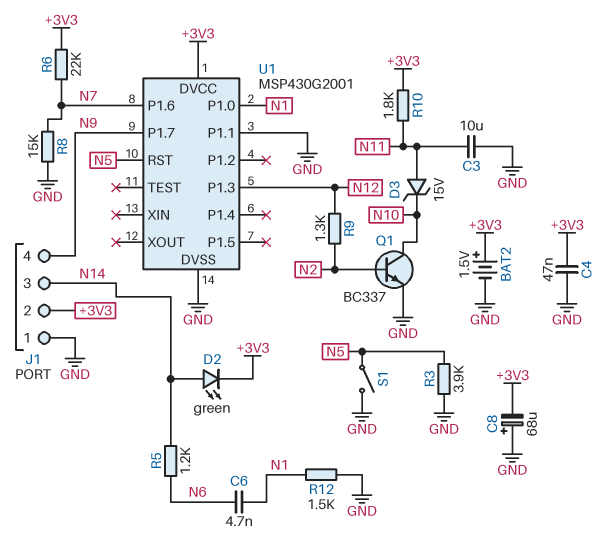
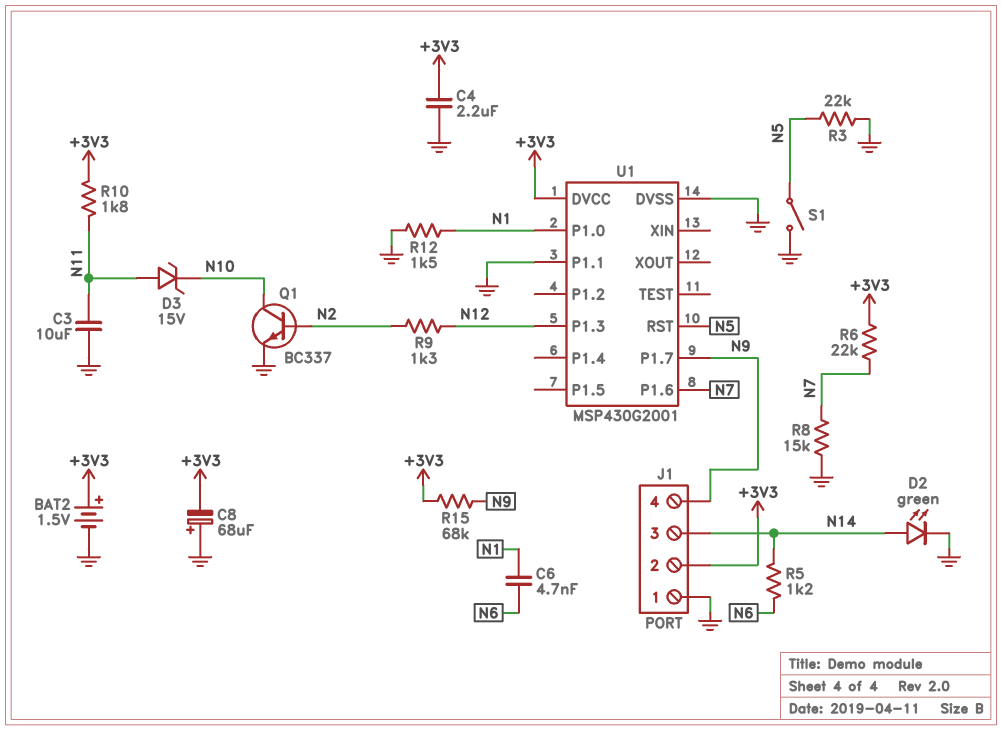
C4: 47nF (+3V3, GND) -> 2.2uF (+3V3, GND)
D2: LED green (A N14, K +3V3) -> LED green (A N14, K GND)
R3: 3.9k (GND, N5) -> 22k (GND, N5)
R15: none -> 68k (+3V3, N9)

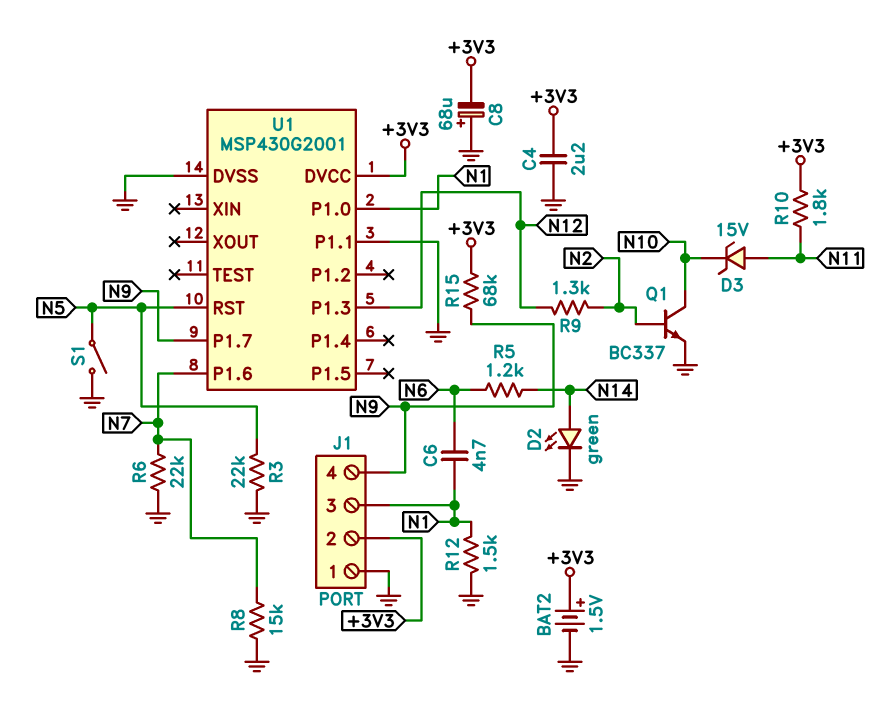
C3: 10uF (GND, N11) -> none
J1 pin 3: N14 -> N1
R6: 22k (+3V3, N7) -> 22k (GND, N7)

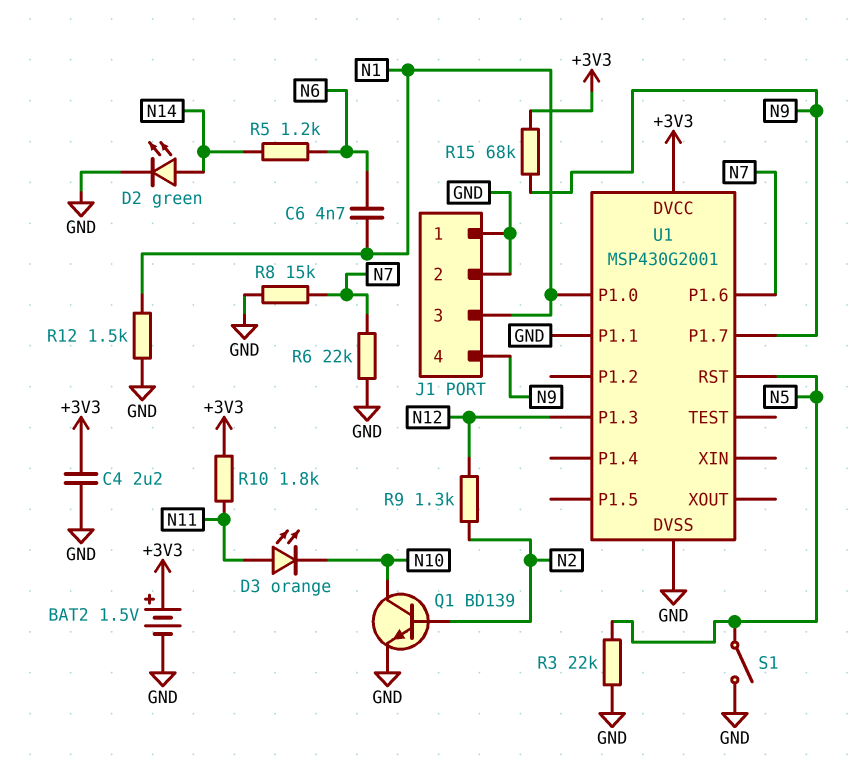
C8: 68uF (plus GND, minus +3V3) -> none
D3: zener 15V (A N11, K N10) -> LED orange (A N11, K N10)
J1 pin 2: +3V3 -> GND
Q1: NPN BC337 (B N2, C N10, E GND) -> NPN BD139 (B N2, C N10, E GND)

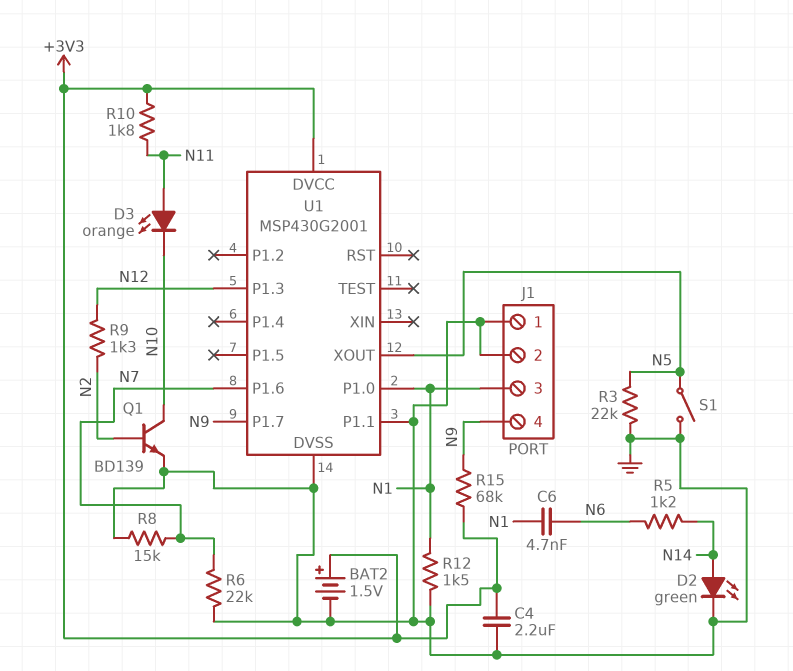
U1 pin RST: N5 -> none
U1 pin XOUT: none -> N5

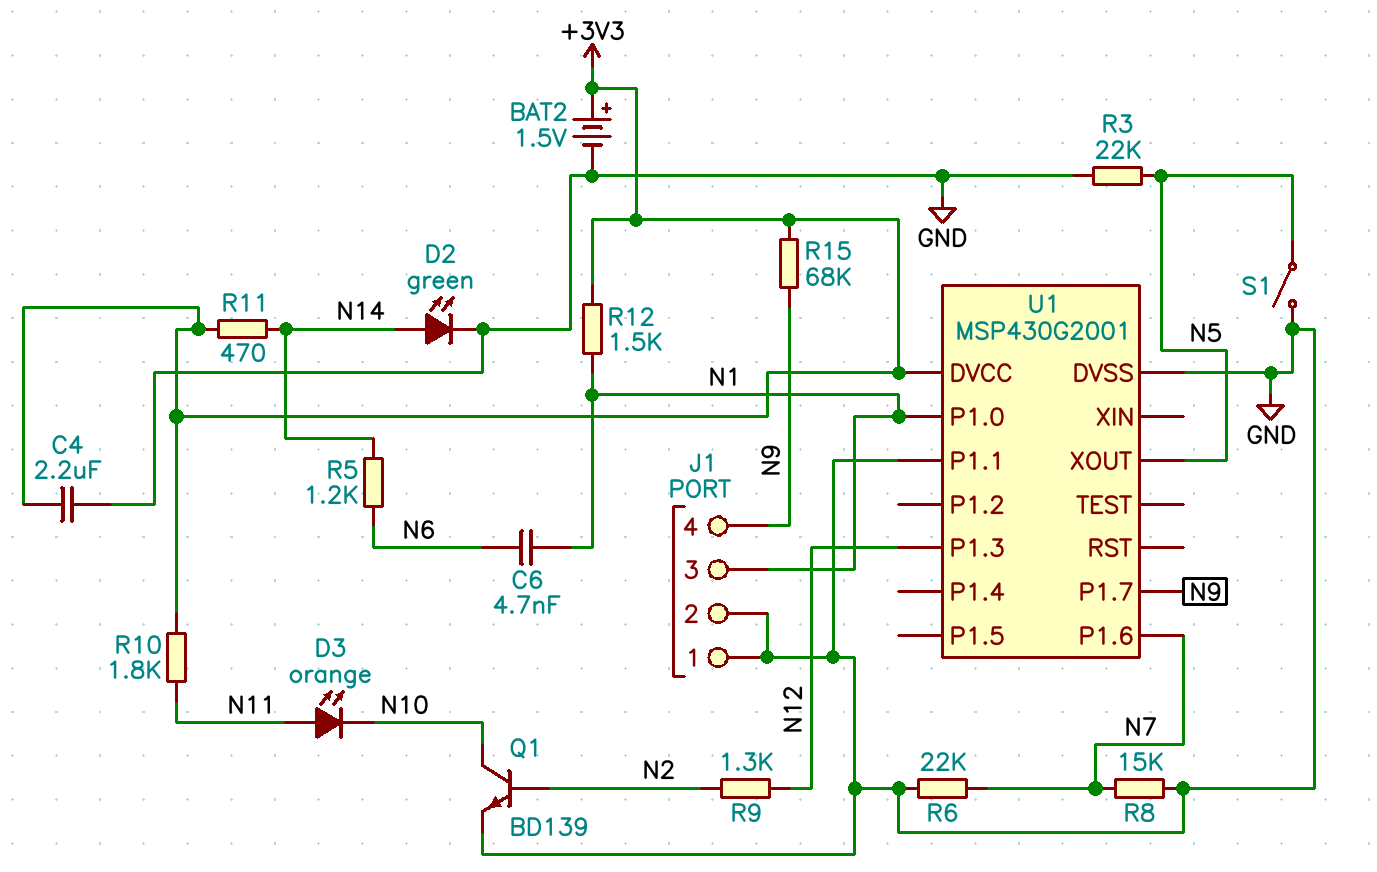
R11: none -> 470 (+3V3, N14)
R12: 1.5k (GND, N1) -> 1.5k (+3V3, N1)

